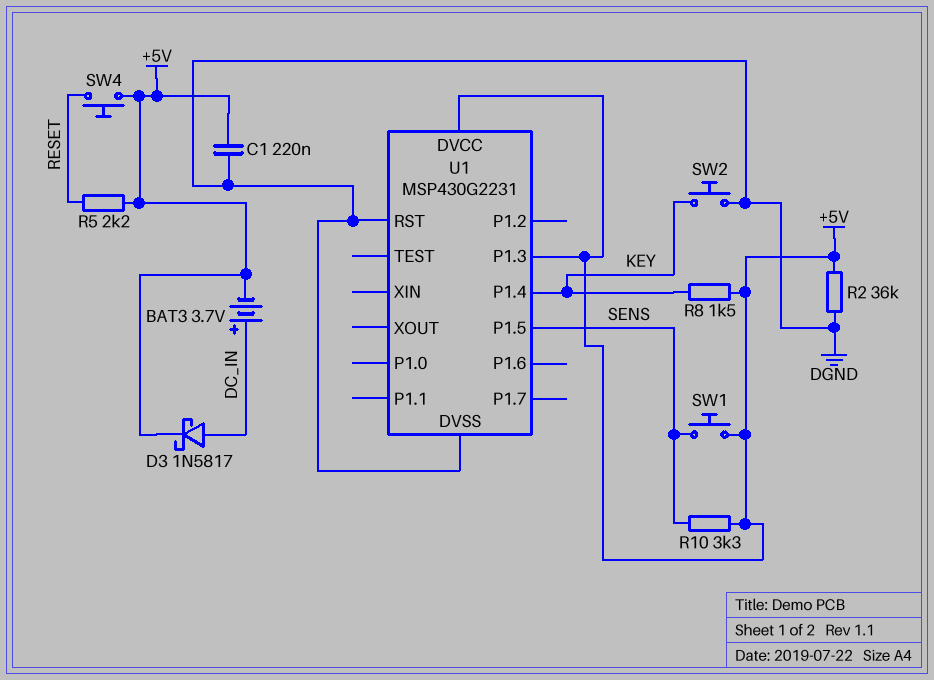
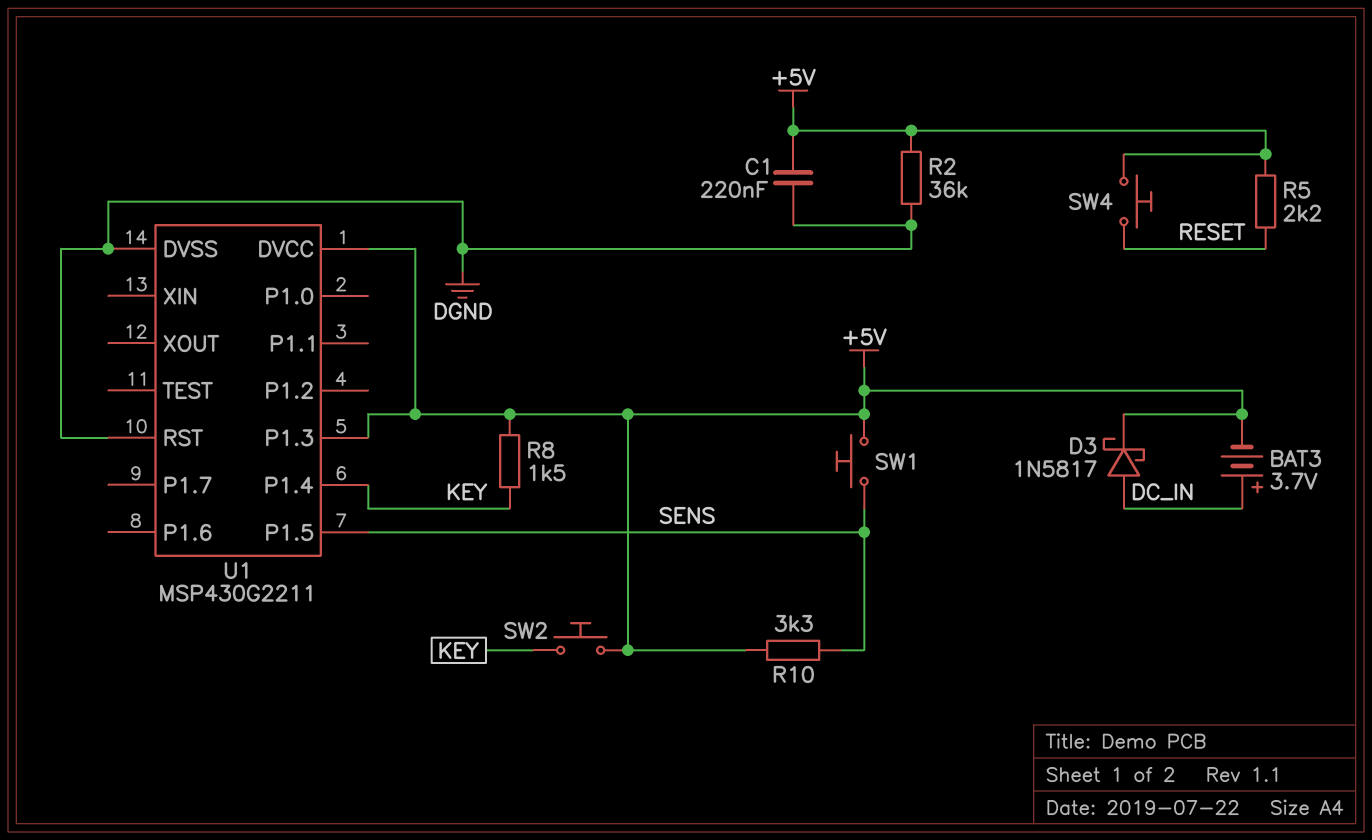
SW2: button (DGND, KEY) -> button (+5V, KEY)
U1: MSP430G2231 -> MSP430G2211

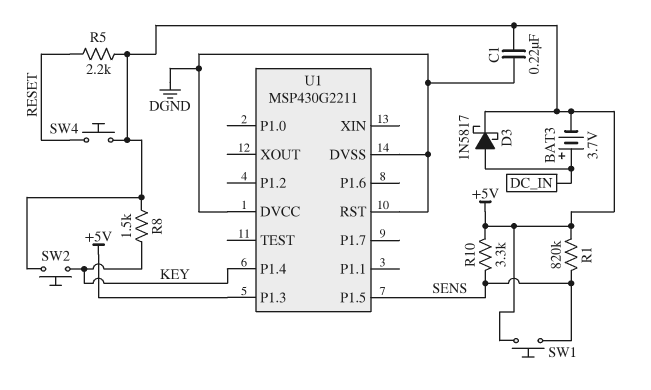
R1: none -> 820k (+5V, SENS)
R2: 36k (+5V, DGND) -> none
U1 pin DVCC: +5V -> DGND

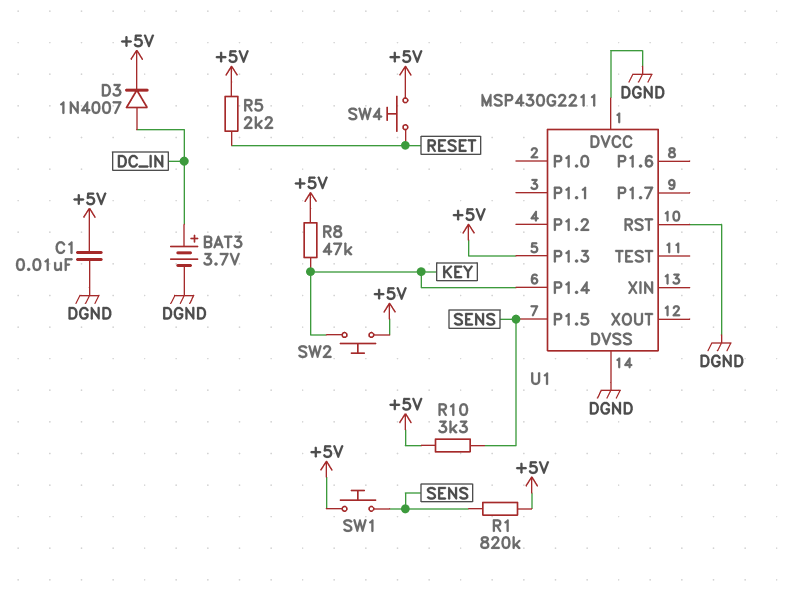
BAT3: 3.7V (plus DC_IN, minus +5V) -> 3.7V (plus DC_IN, minus DGND)
C1: 220nF (+5V, DGND) -> 10nF (+5V, DGND)
D3: schottky 1N5817 (A DC_IN, K +5V) -> diode 1N4007 (A DC_IN, K +5V)
R8: 1.5k (+5V, KEY) -> 47k (+5V, KEY)

